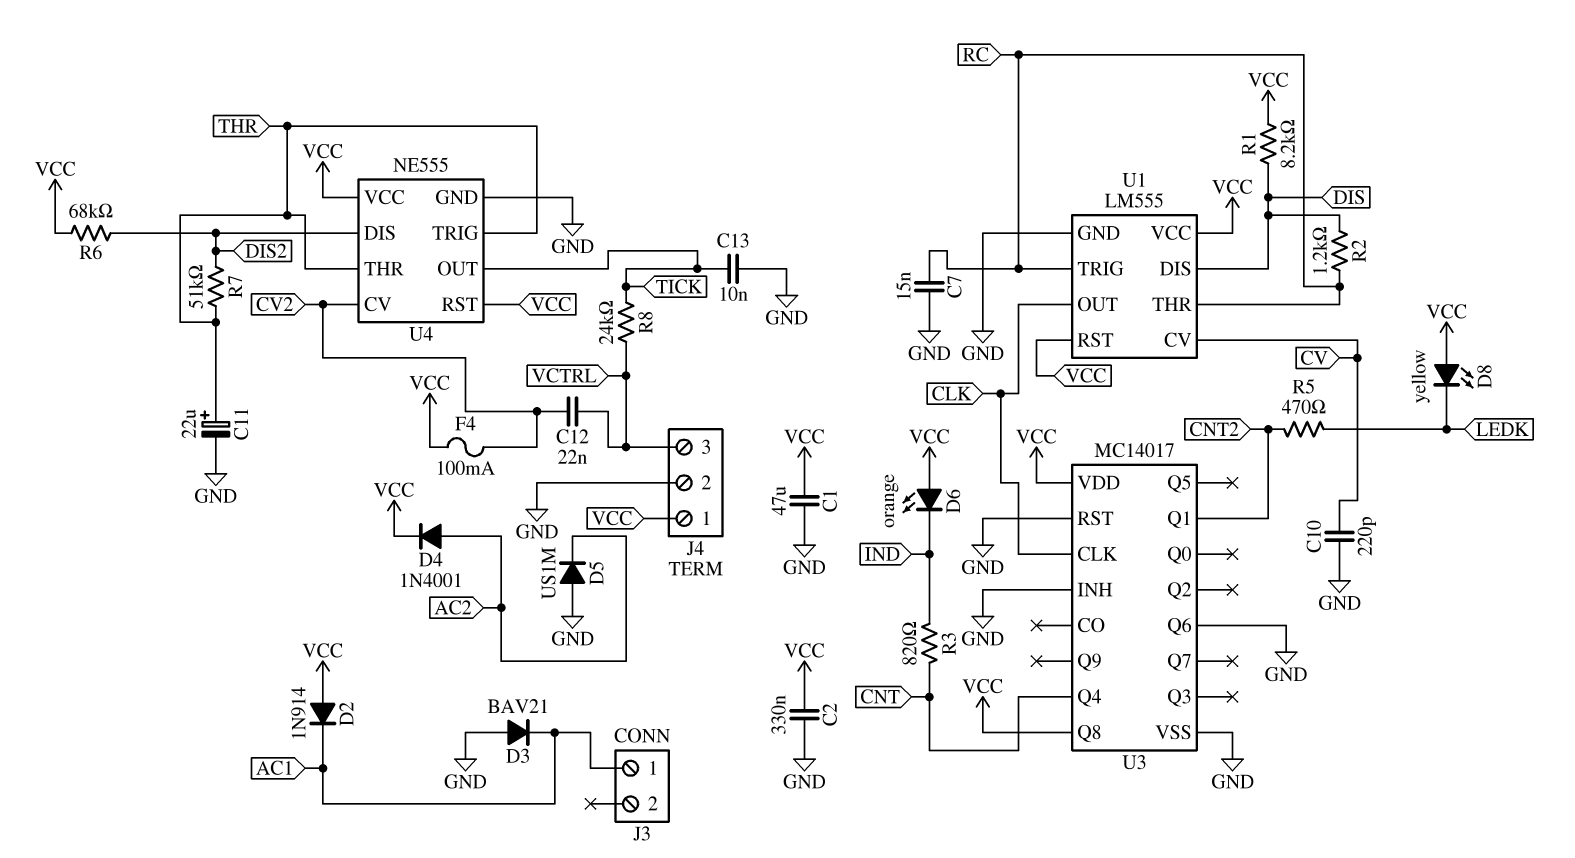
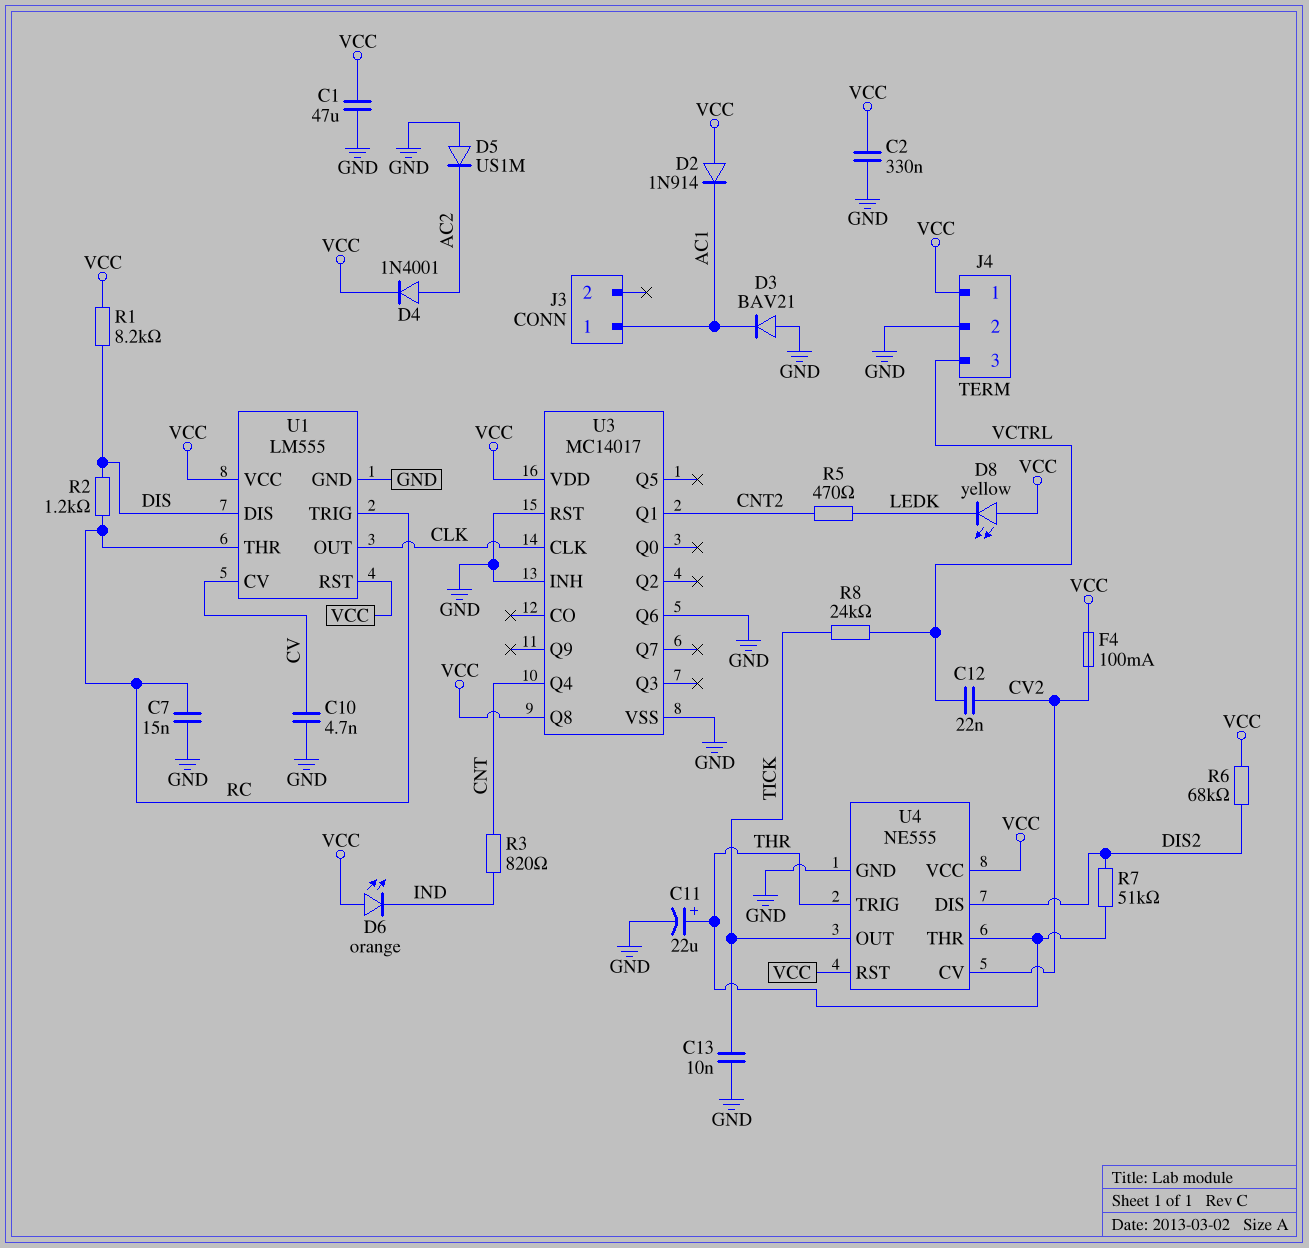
C10: 220pF (CV, GND) -> 4.7nF (CV, GND)

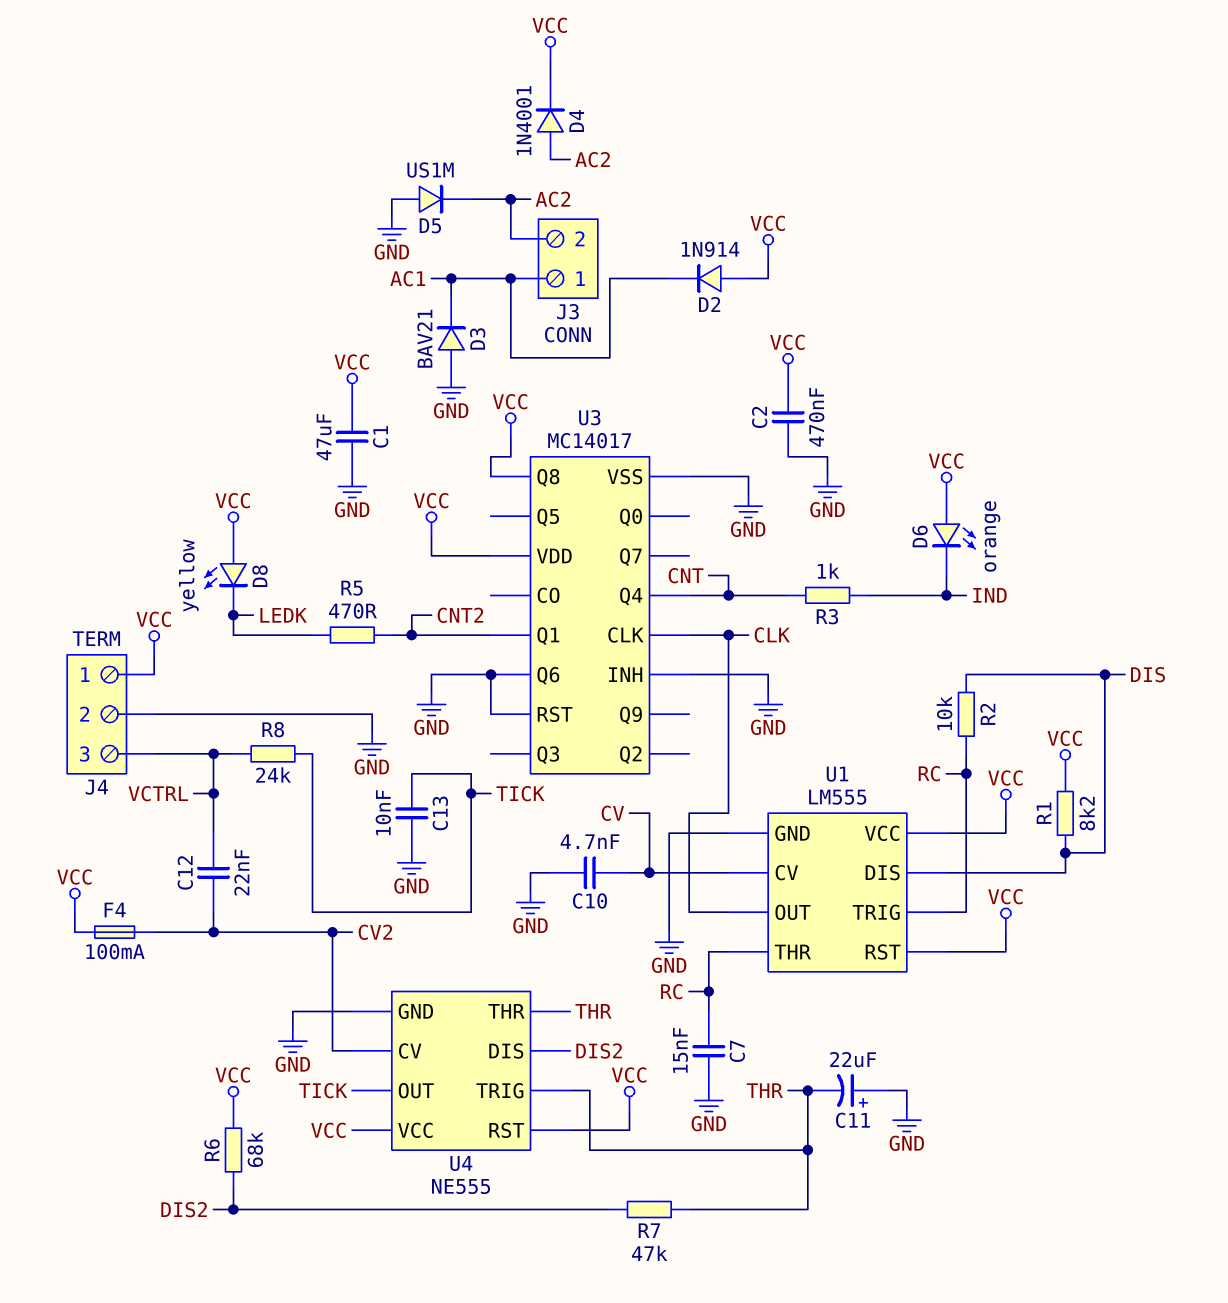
C2: 330nF (GND, VCC) -> 470nF (GND, VCC)
C11: 22uF (plus THR, minus GND) -> 22uF (plus GND, minus THR)
J3 pin 2: none -> AC2
R2: 1.2k (DIS, RC) -> 10k (DIS, RC)
R3: 820 (CNT, IND) -> 1k (CNT, IND)
R7: 51k (DIS2, THR) -> 47k (DIS2, THR)

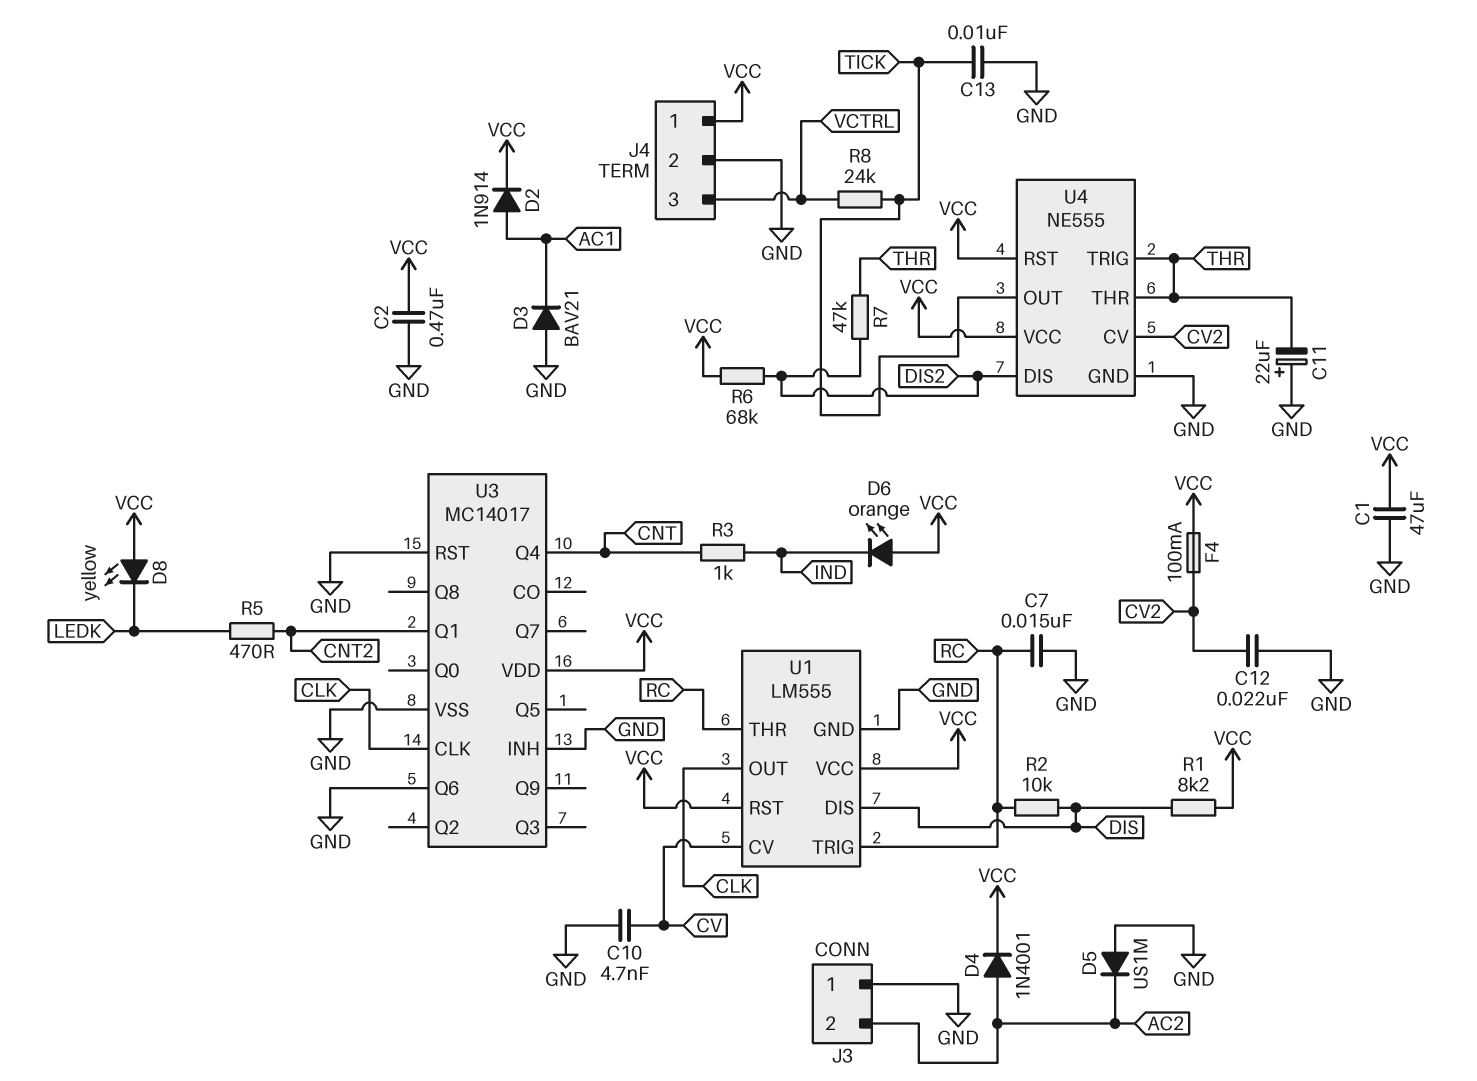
C12: 22nF (CV2, VCTRL) -> 22nF (CV2, GND)
D2: diode 1N914 (A VCC, K AC1) -> diode 1N914 (A AC1, K VCC)
J3 pin 1: AC1 -> GND
U3 pin Q8: VCC -> none

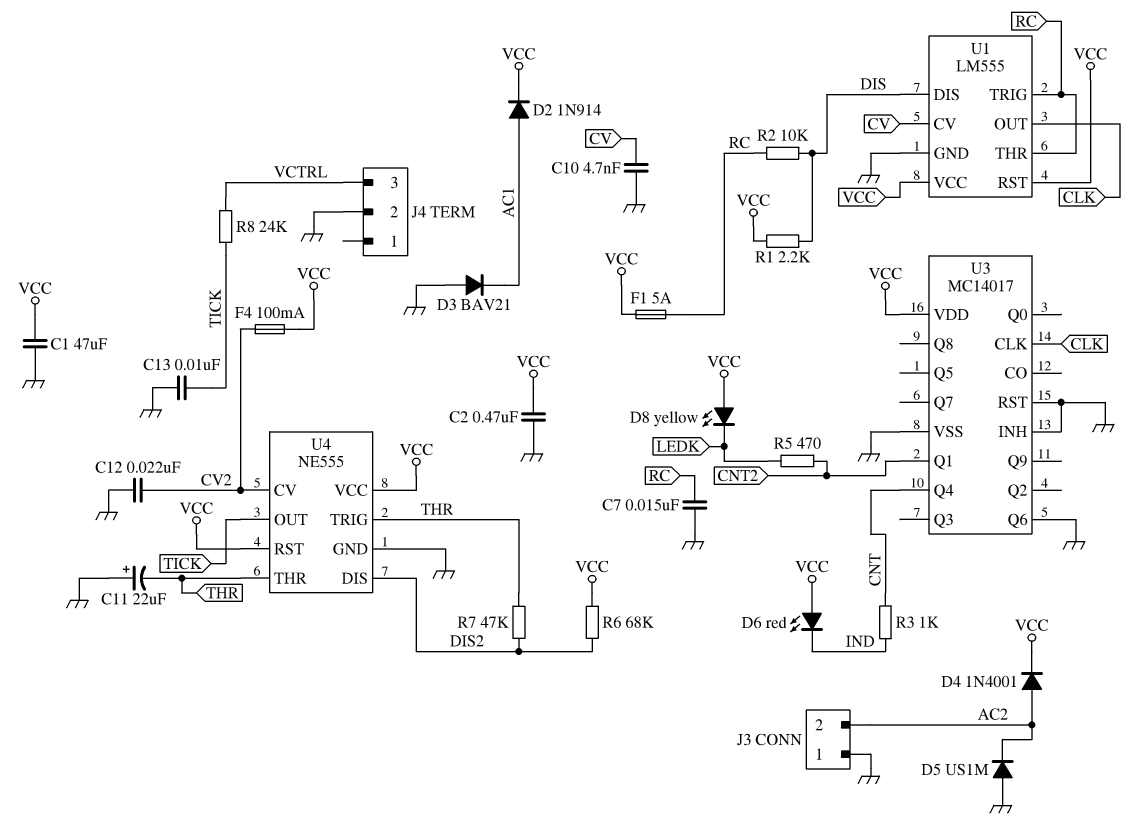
D6: LED orange (A VCC, K IND) -> LED red (A VCC, K IND)
F1: none -> 5A (RC, VCC)
J4 pin 1: VCC -> none
R1: 8.2k (DIS, VCC) -> 2.2k (DIS, VCC)

